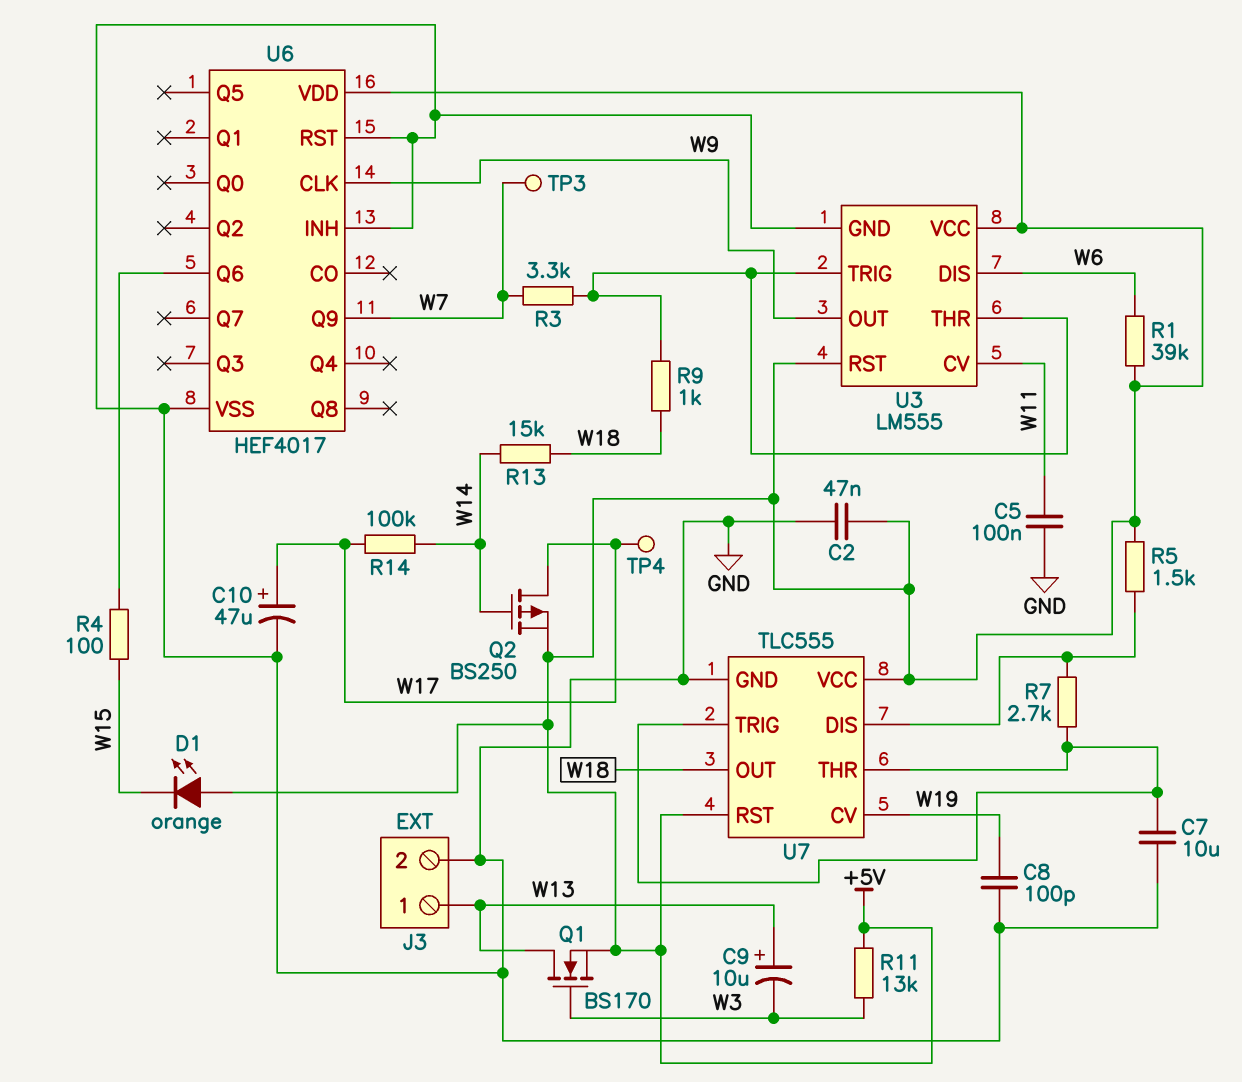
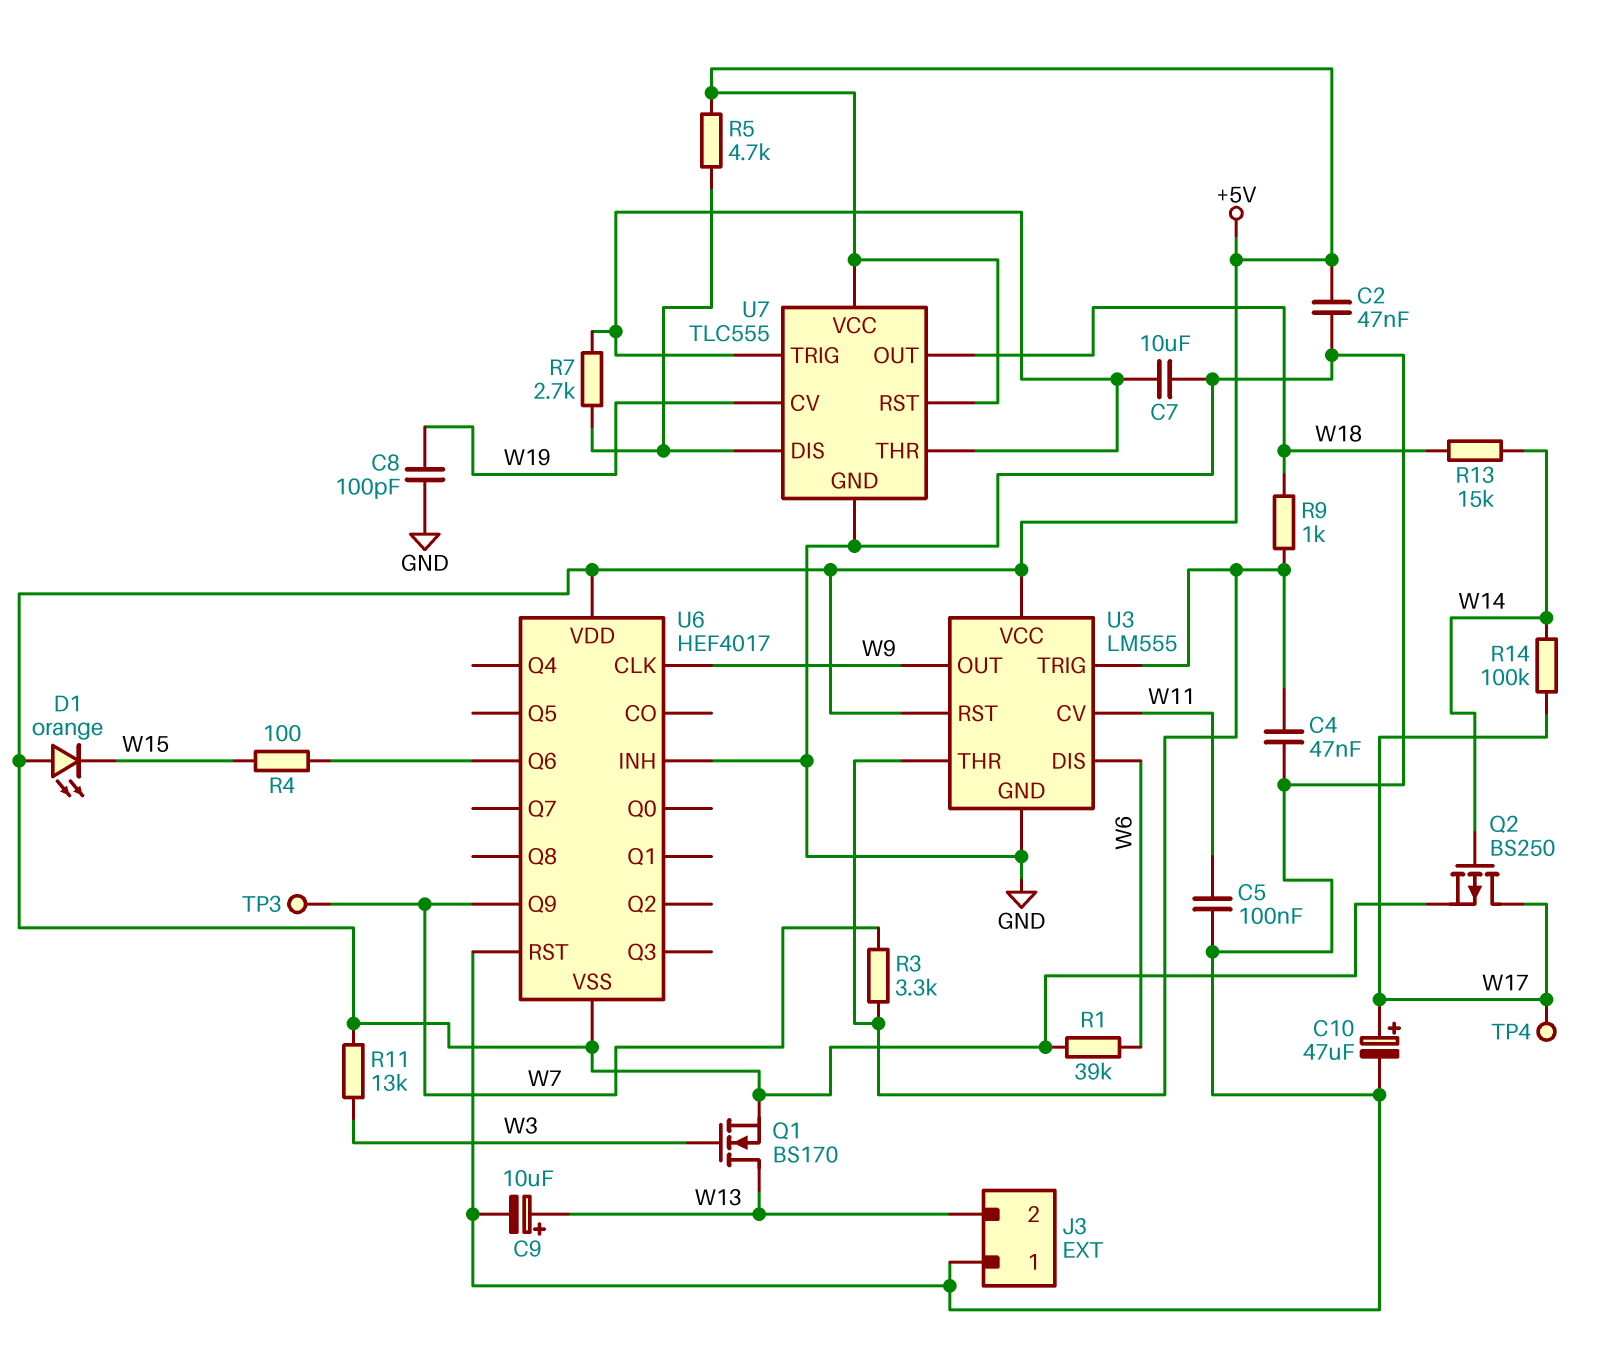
C4: none -> 47nF (GND, U3/THR)
C9: 10uF (plus W13, minus W3) -> 10uF (plus W13, minus GND)
J3 pin 1: W13 -> GND
J3 pin 2: GND -> W13
R5: 1.5k (+5V, U7/DIS) -> 4.7k (+5V, U7/DIS)
U6 pin VSS: GND -> +5V

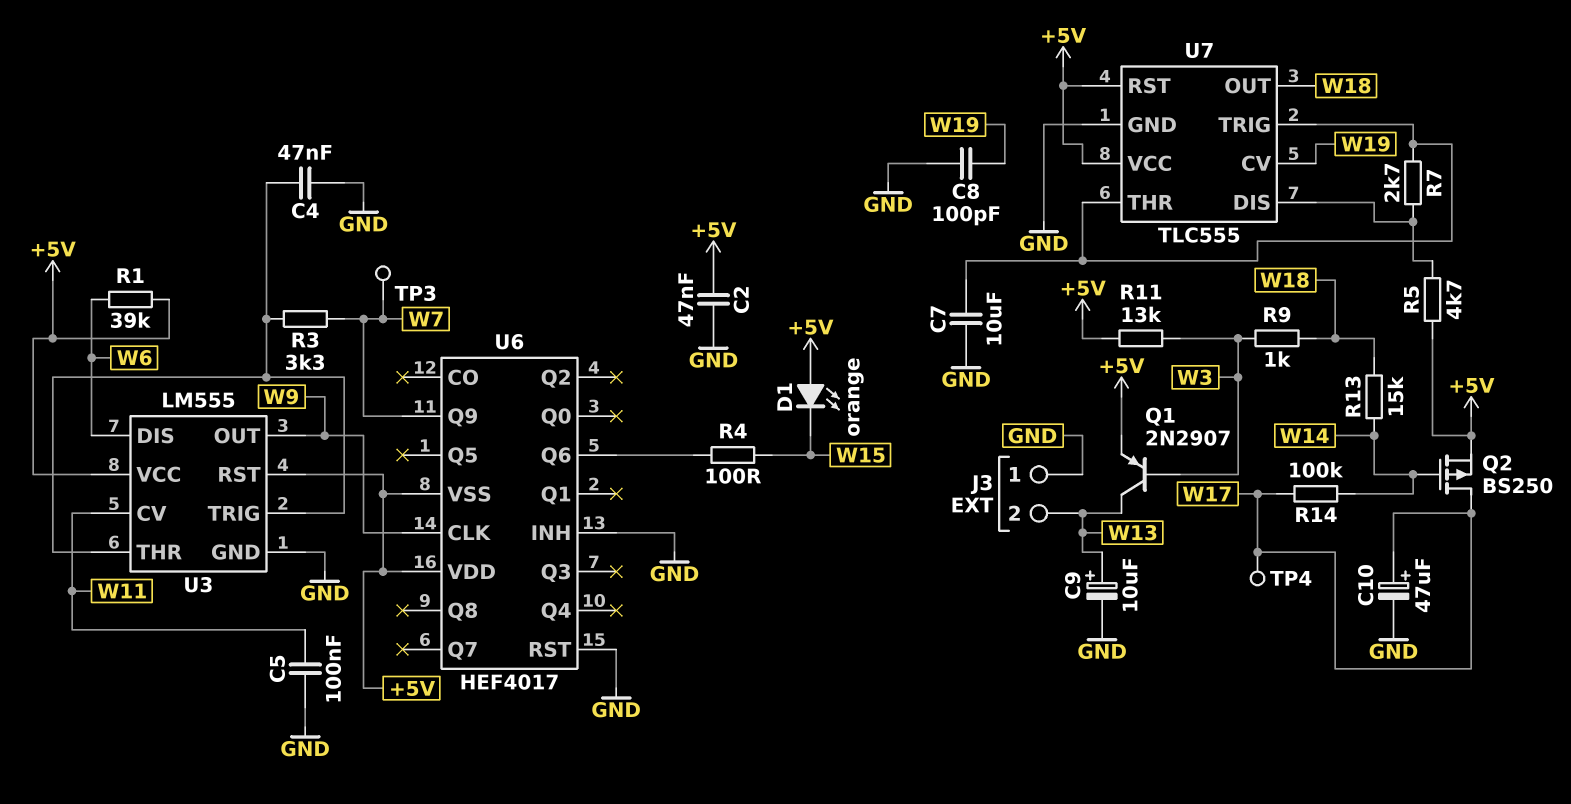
Q1: NMOS BS170 (G W3, D W13, S +5V) -> PNP 2N2907 (B W3, C W13, E +5V)
R9: 1k (U3/THR, W18) -> 1k (W3, W18)

